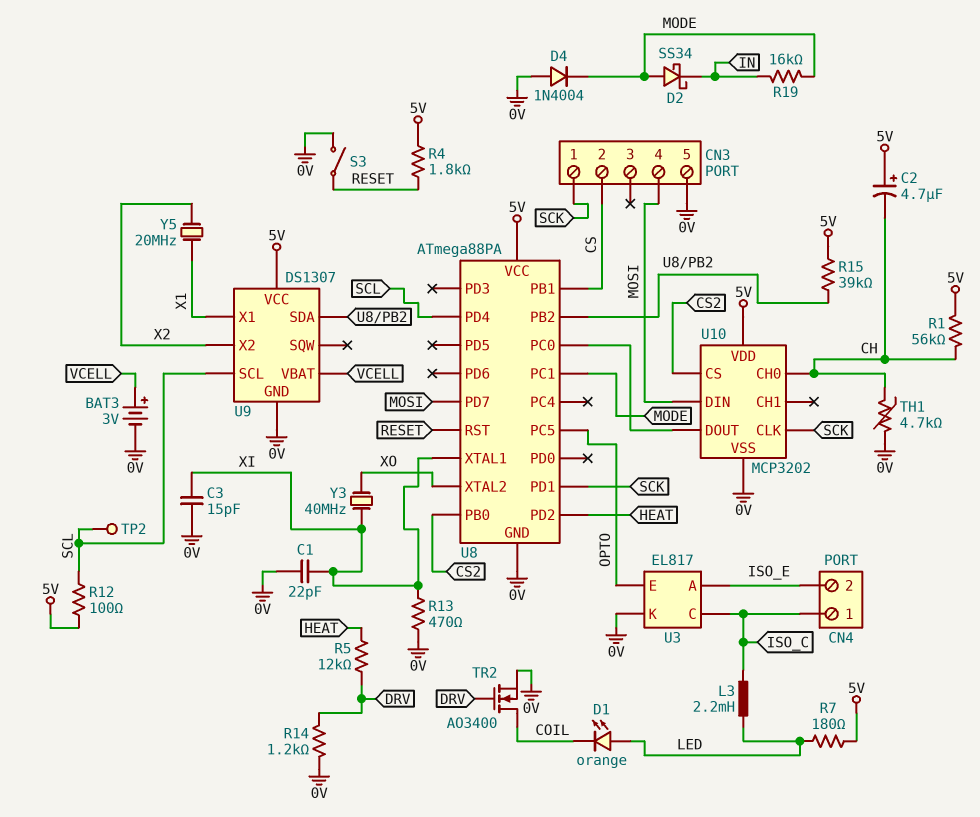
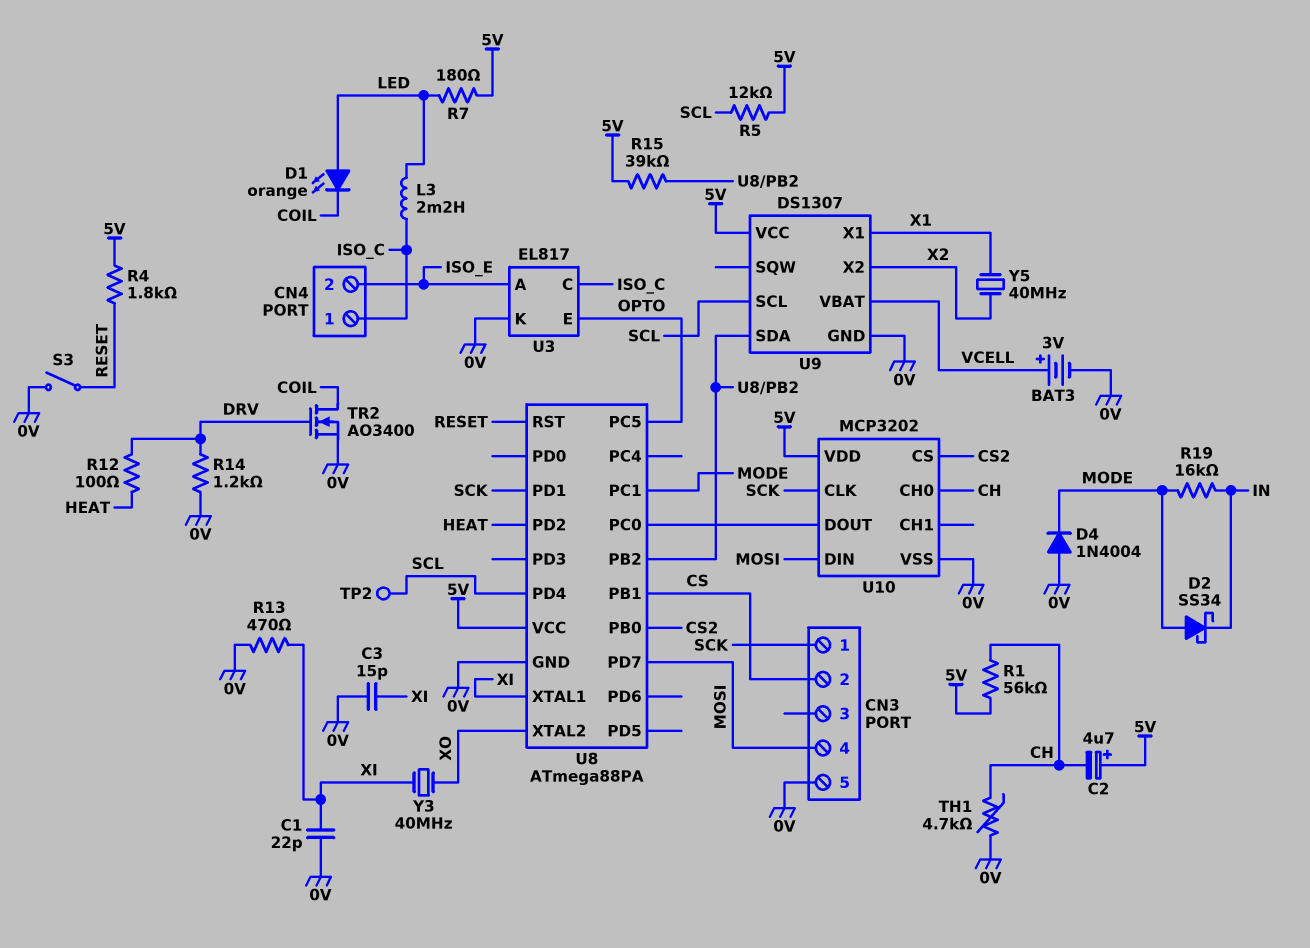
R5: 12k (DRV, HEAT) -> 12k (5V, SCL)
R12: 100 (5V, SCL) -> 100 (DRV, HEAT)
Y5: 20MHz (X1, X2) -> 40MHz (X1, X2)

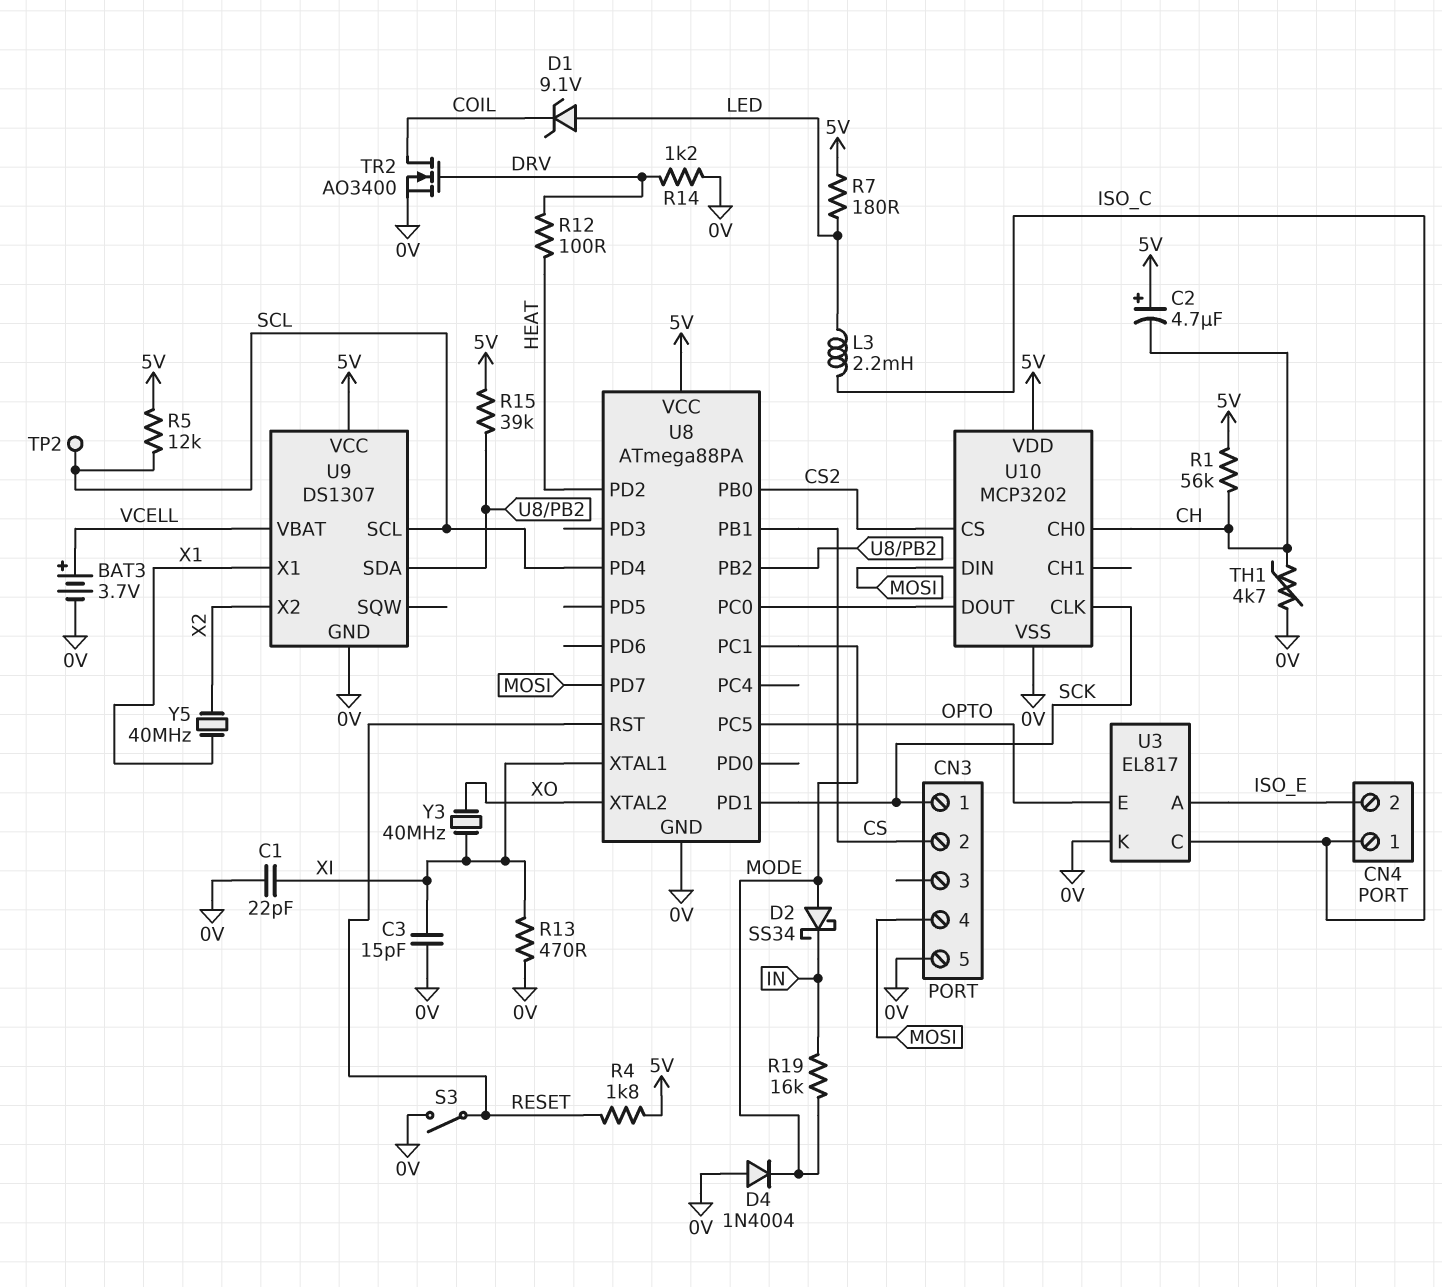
BAT3: 3V (plus VCELL, minus 0V) -> 3.7V (plus VCELL, minus 0V)
D1: LED orange (A LED, K COIL) -> zener 9.1V (A LED, K COIL)

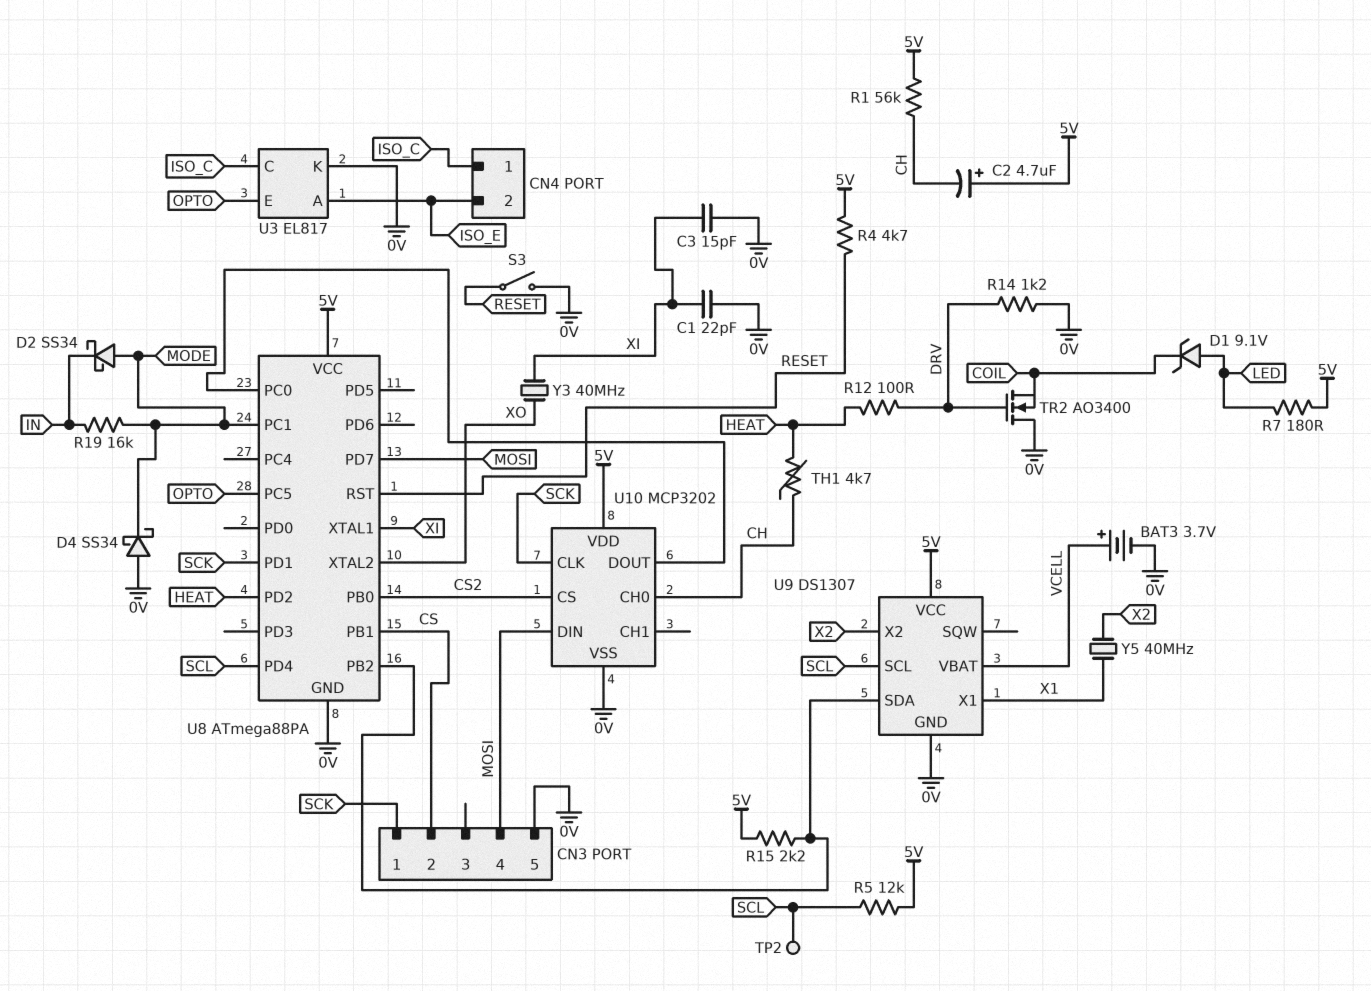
D4: diode 1N4004 (A 0V, K MODE) -> schottky SS34 (A 0V, K MODE)
L3: 2.2mH (ISO_C, LED) -> none
R4: 1.8k (5V, RESET) -> 4.7k (5V, RESET)
R13: 470 (0V, XI) -> none
R15: 39k (5V, U8/PB2) -> 2.2k (5V, U8/PB2)
TH1: 4.7k (0V, CH) -> 4.7k (CH, HEAT)
TR2: NMOS AO3400 (G DRV, D COIL, S 0V) -> NMOS AO3400 (G DRV, D 0V, S COIL)

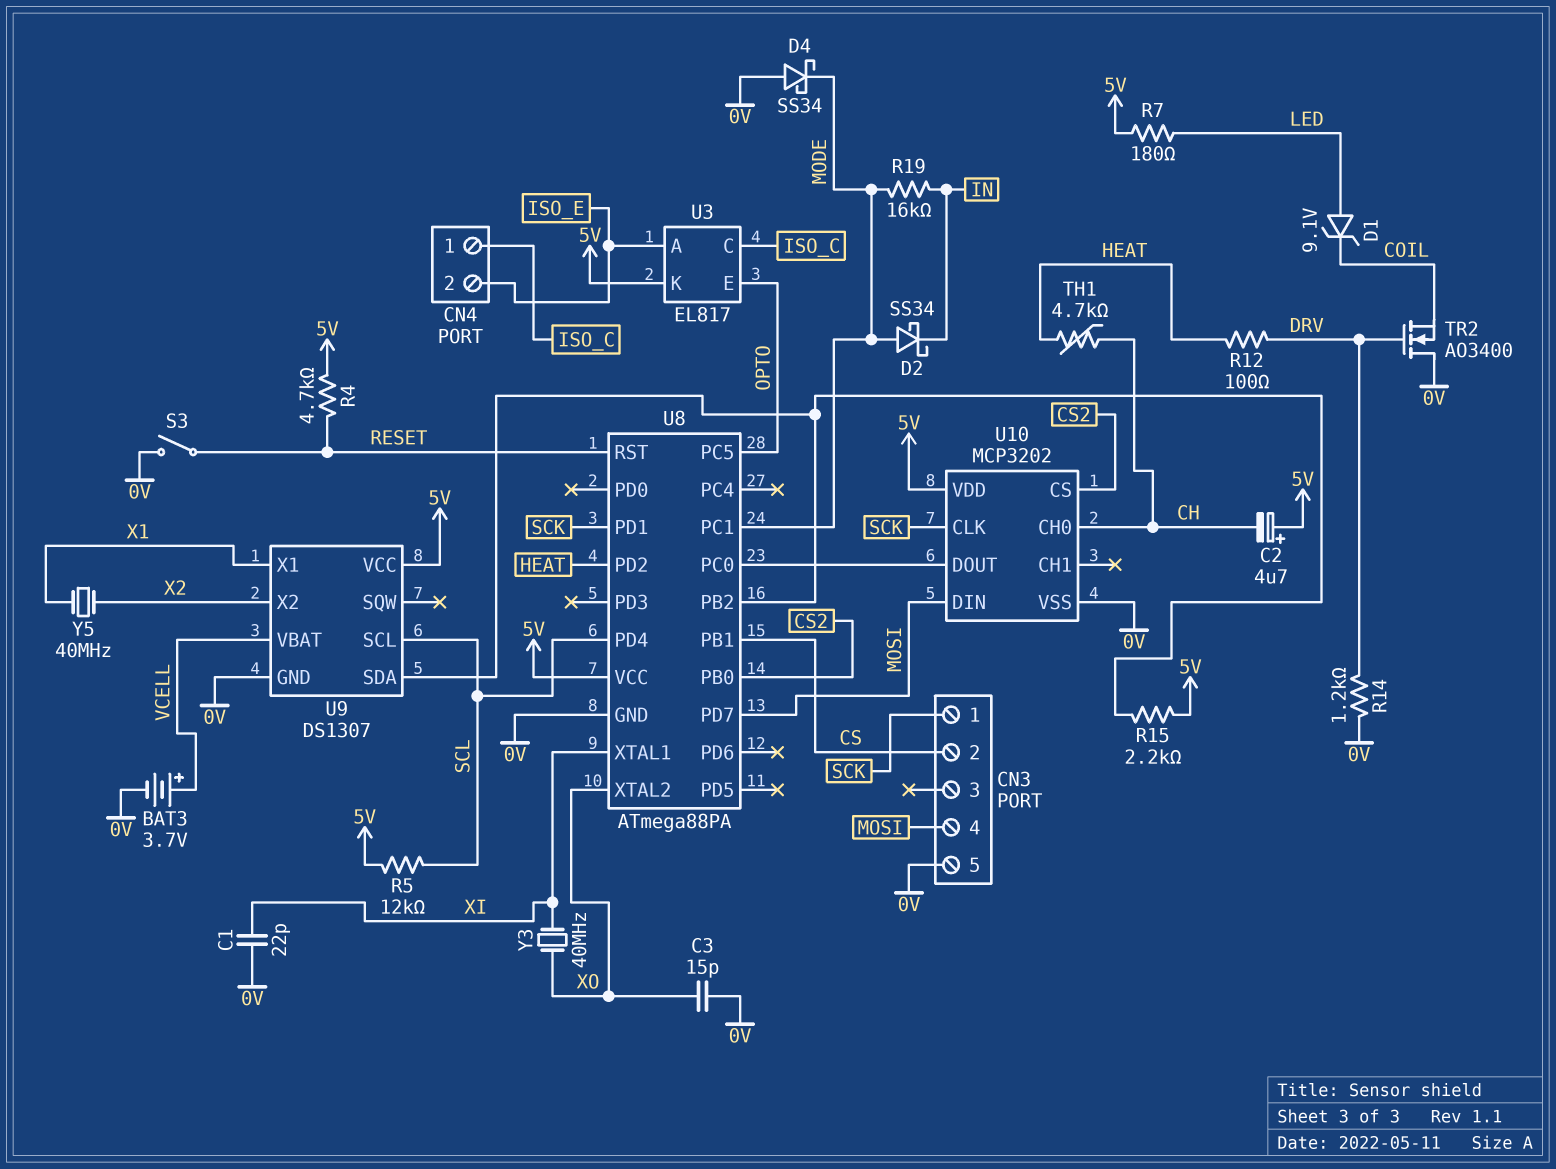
C3: 15pF (0V, XI) -> 15pF (0V, XO)
R1: 56k (5V, CH) -> none
TP2: test point (SCL) -> none
U3 pin K: 0V -> 5V

